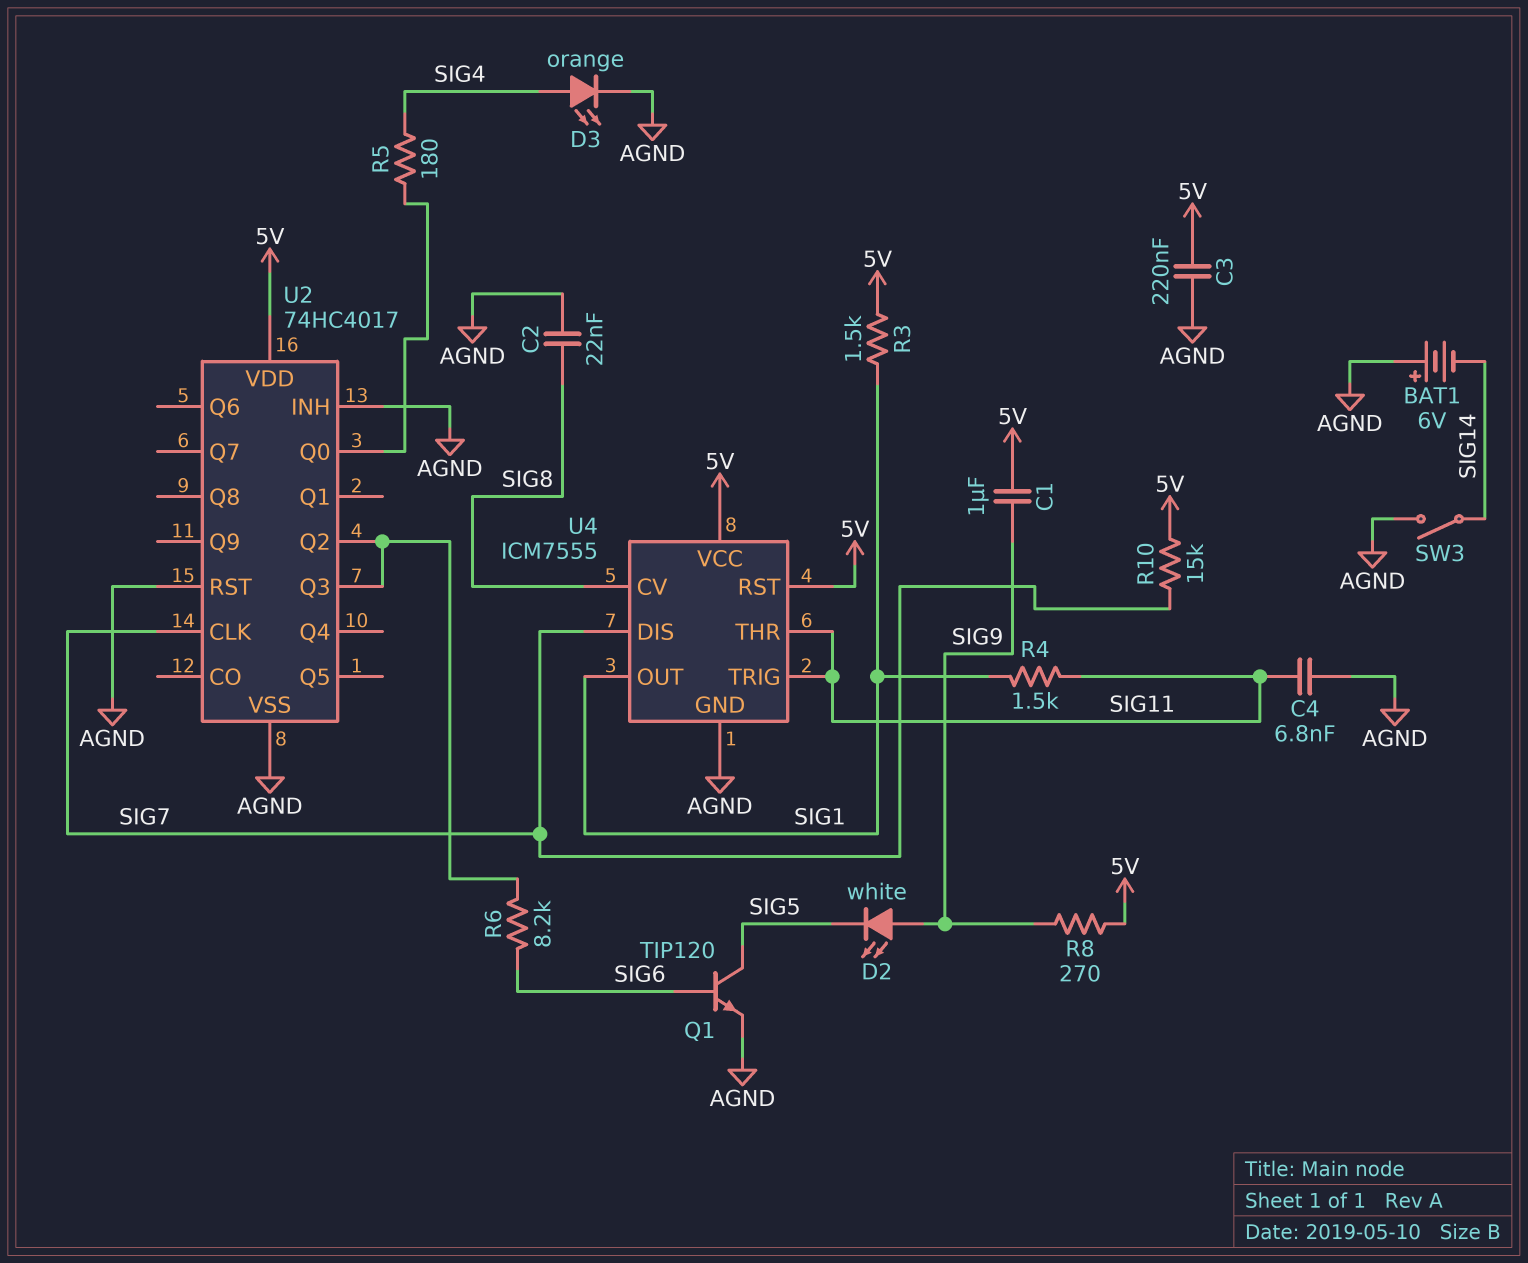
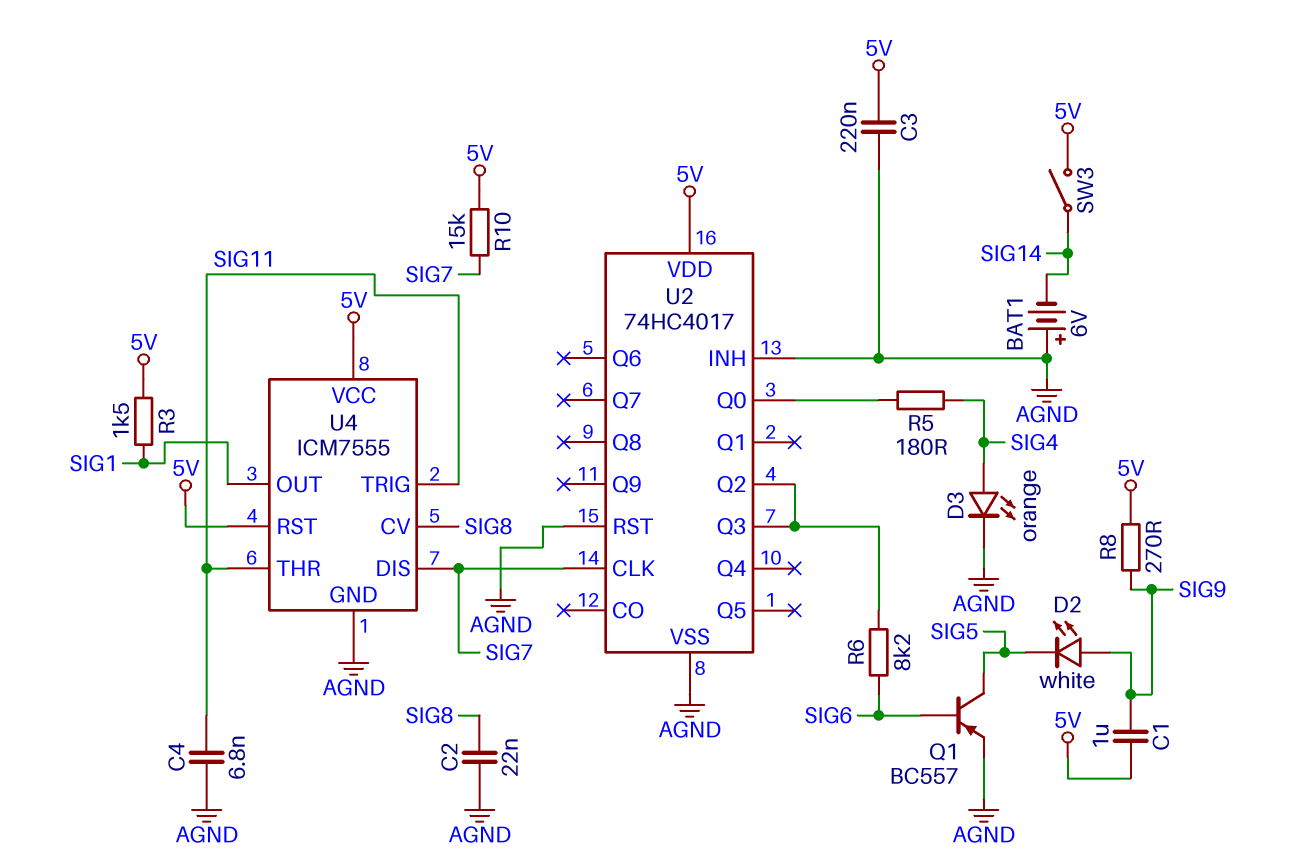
Q1: NPN TIP120 (B SIG6, C SIG5, E AGND) -> PNP BC557 (B SIG6, C SIG5, E AGND)
R4: 1.5k (SIG1, SIG11) -> none
SW3: switch (AGND, SIG14) -> switch (5V, SIG14)

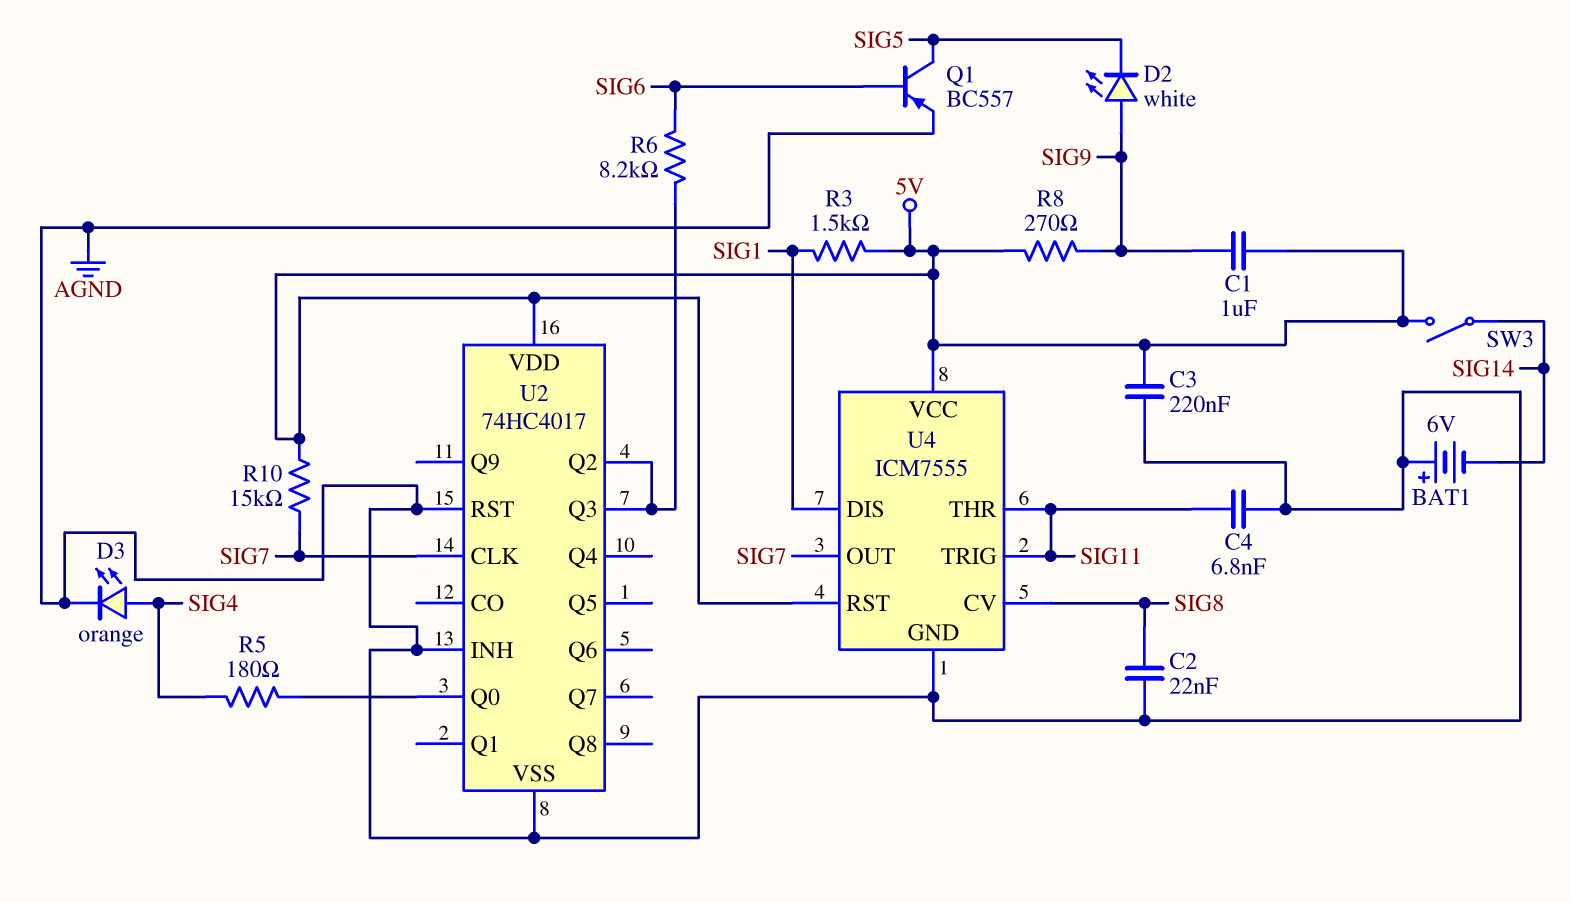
U4 pin DIS: SIG7 -> SIG1
U4 pin OUT: SIG1 -> SIG7

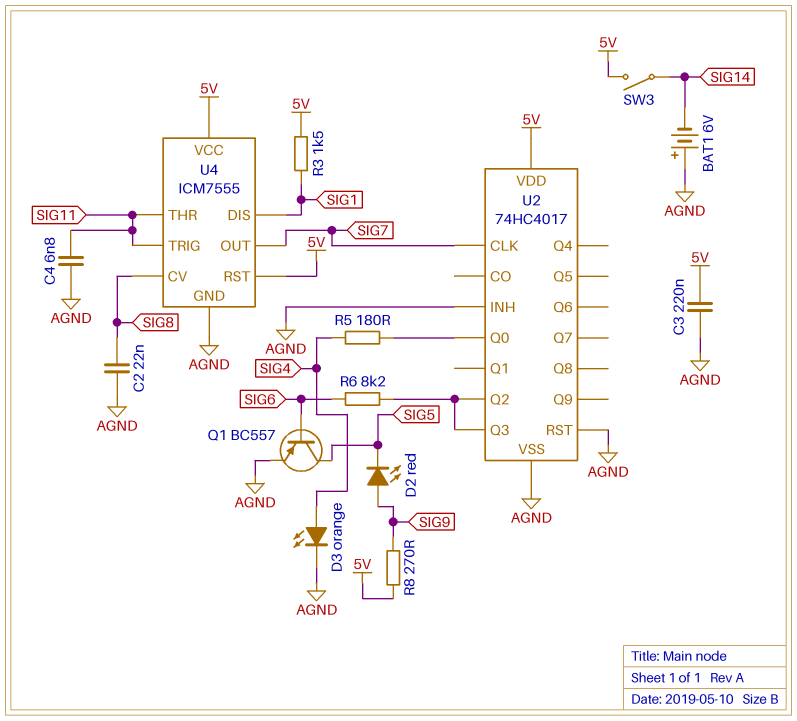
C1: 1uF (5V, SIG9) -> none
D2: LED white (A SIG9, K SIG5) -> LED red (A SIG9, K SIG5)
R10: 15k (5V, SIG7) -> none

